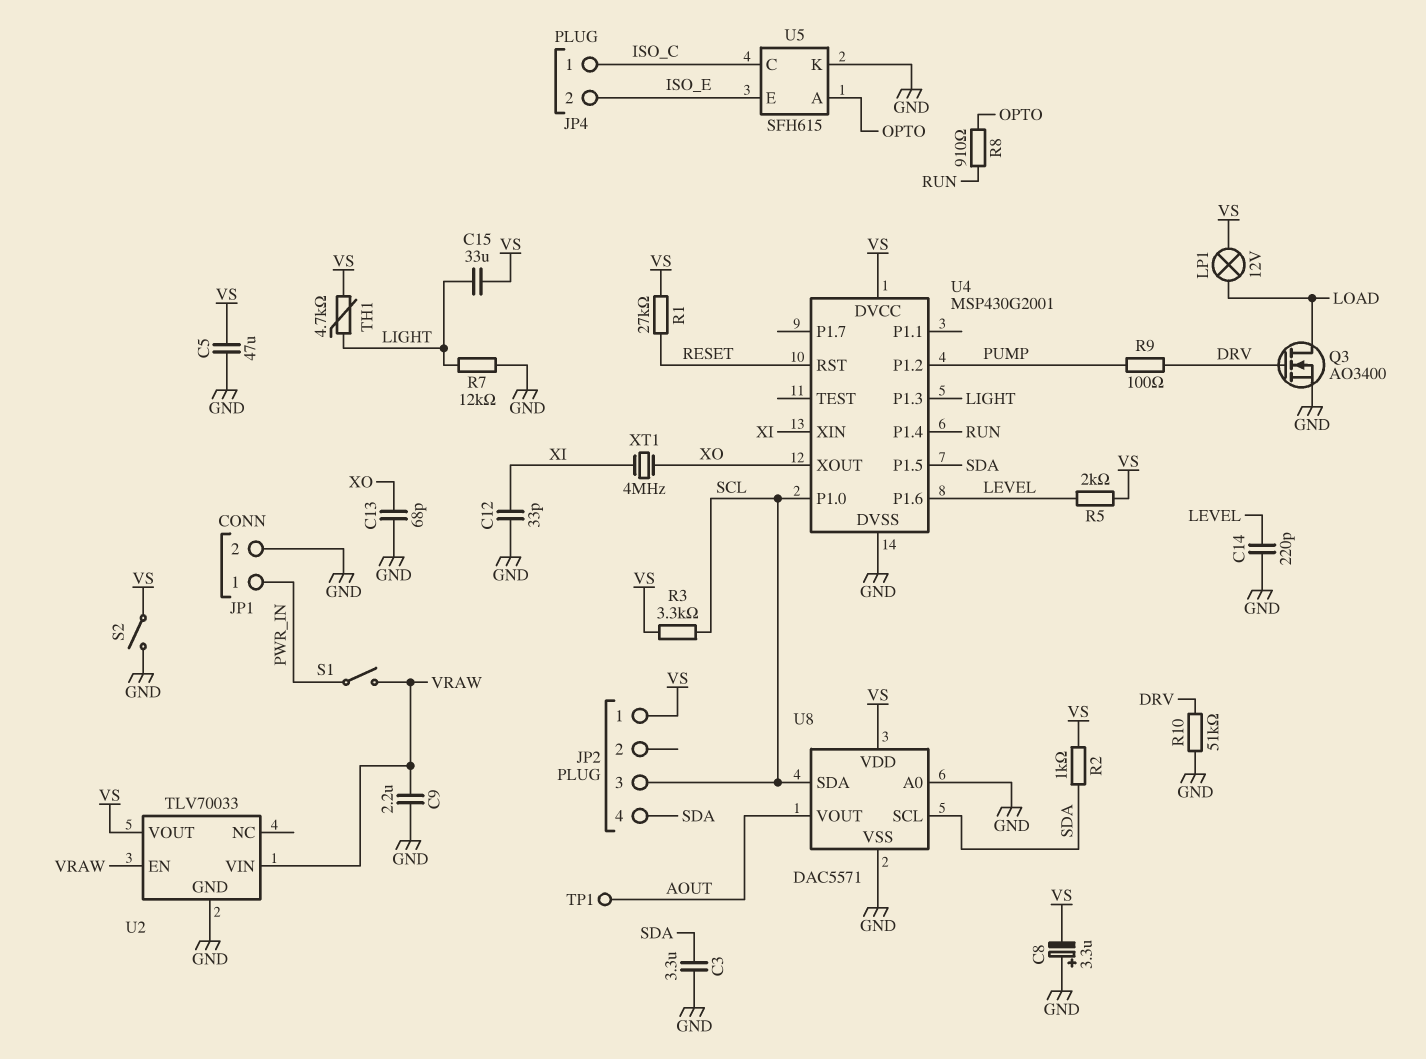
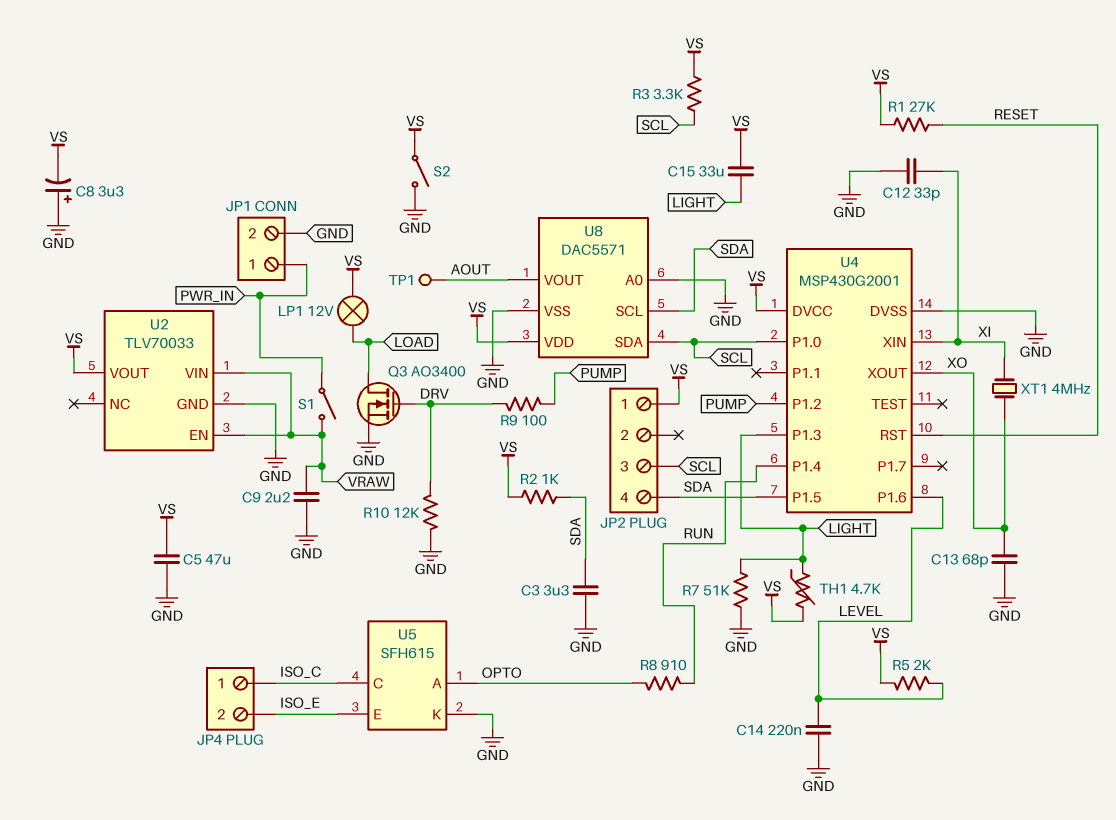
C14: 220pF (GND, LEVEL) -> 220nF (GND, LEVEL)
R7: 12k (GND, LIGHT) -> 51k (GND, LIGHT)
R10: 51k (DRV, GND) -> 12k (DRV, GND)

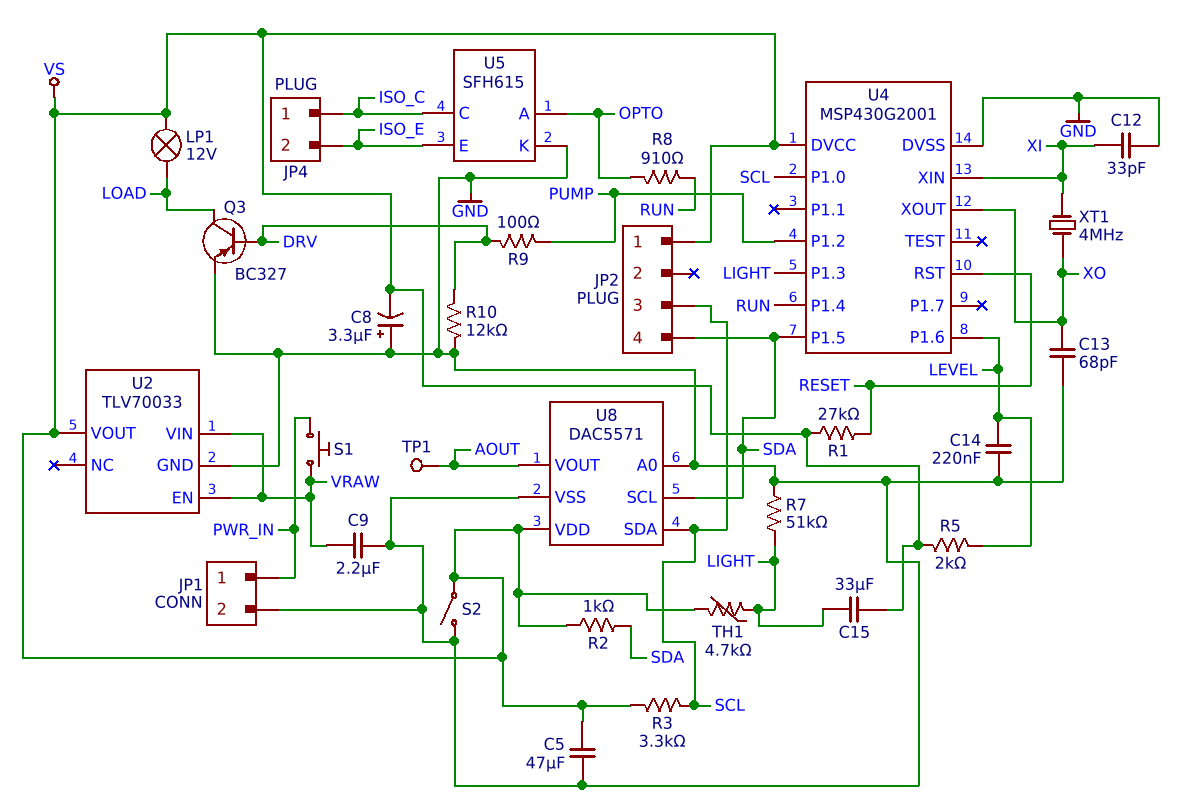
C3: 3.3uF (GND, SDA) -> none
Q3: NMOS AO3400 (G DRV, D LOAD, S GND) -> PNP BC327 (B DRV, C LOAD, E GND)
S1: switch (PWR_IN, VRAW) -> button (PWR_IN, VRAW)

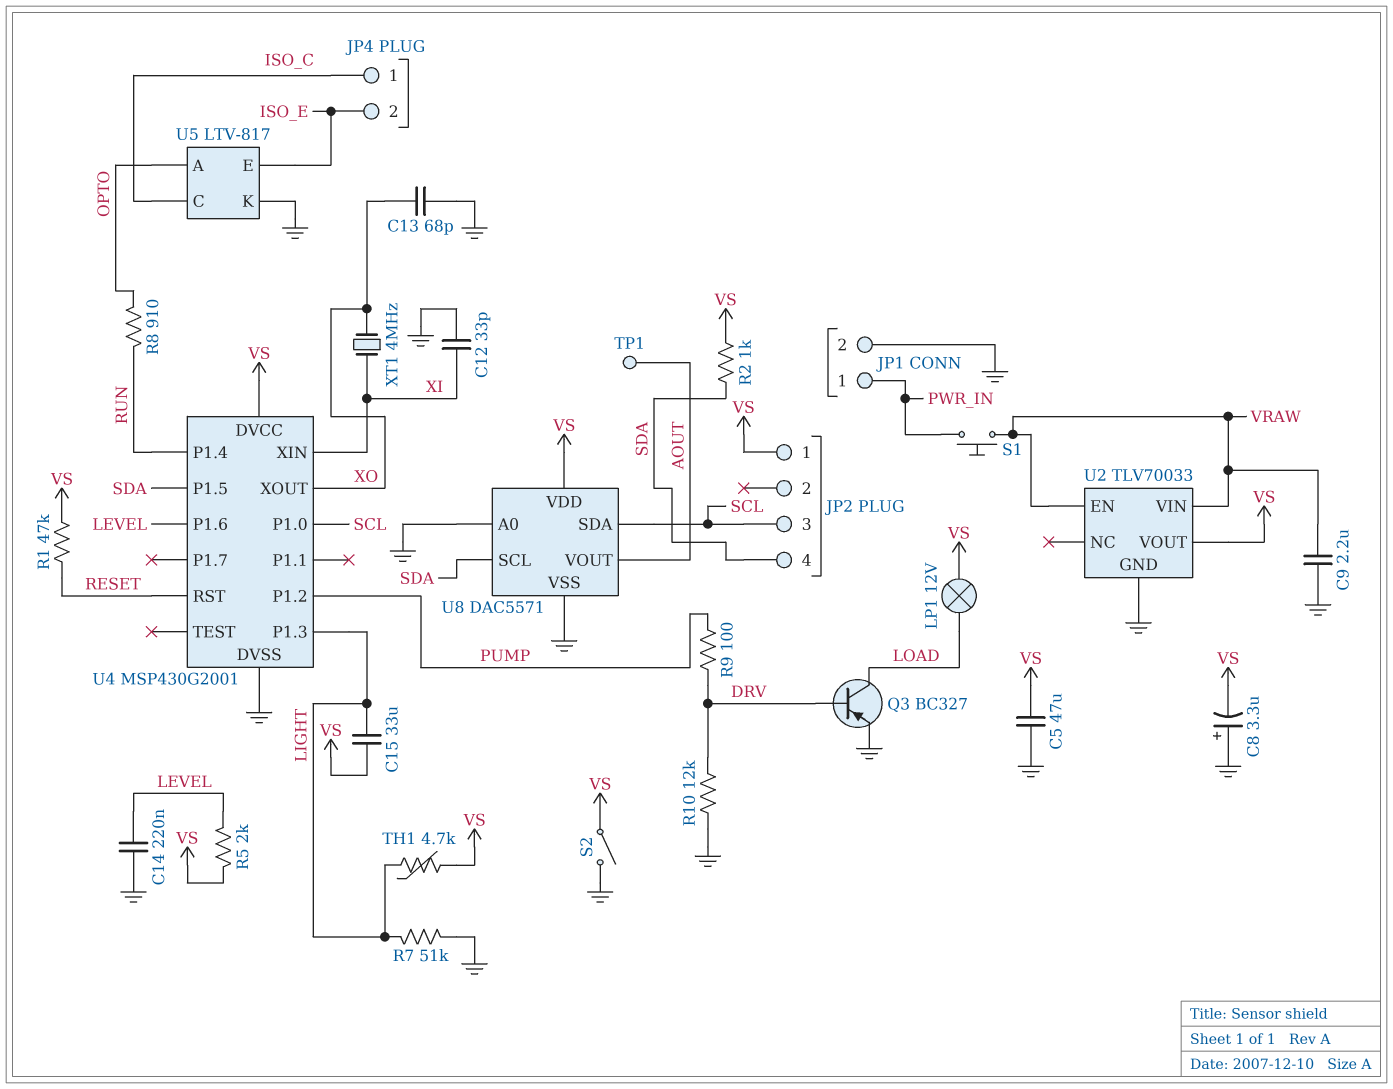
R1: 27k (RESET, VS) -> 47k (RESET, VS)
R3: 3.3k (SCL, VS) -> none
U5: SFH615 -> LTV-817

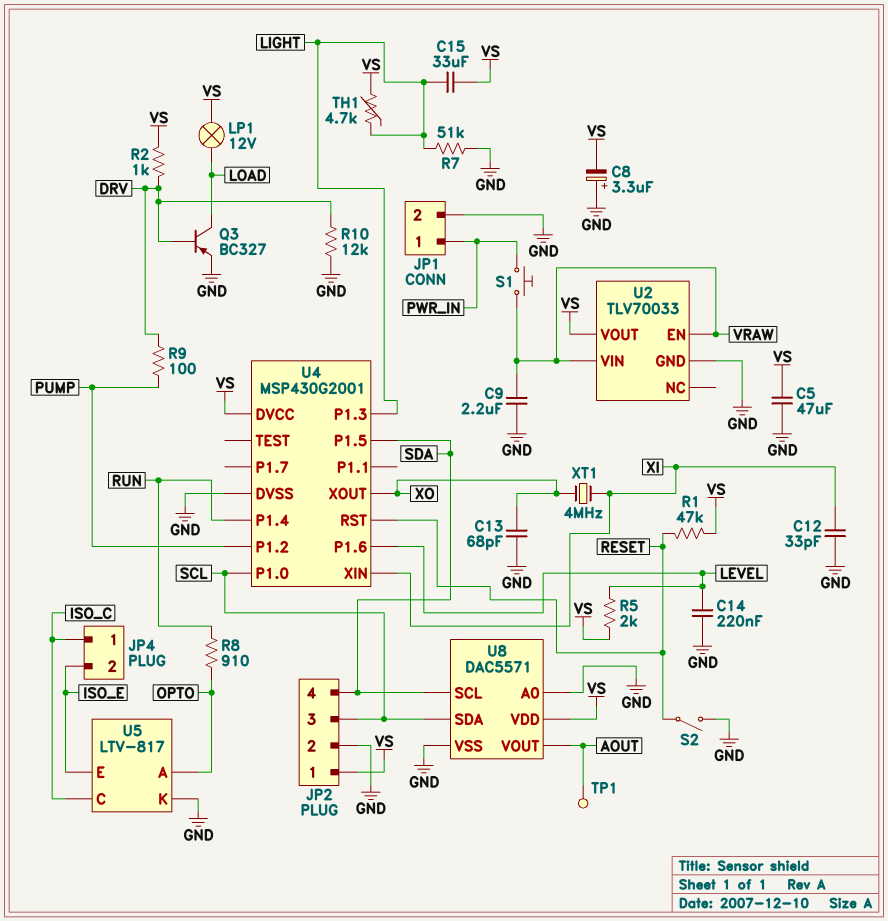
JP2 pin 2: none -> GND
R2: 1k (SDA, VS) -> 1k (DRV, VS)
S2: switch (GND, VS) -> switch (GND, RESET)

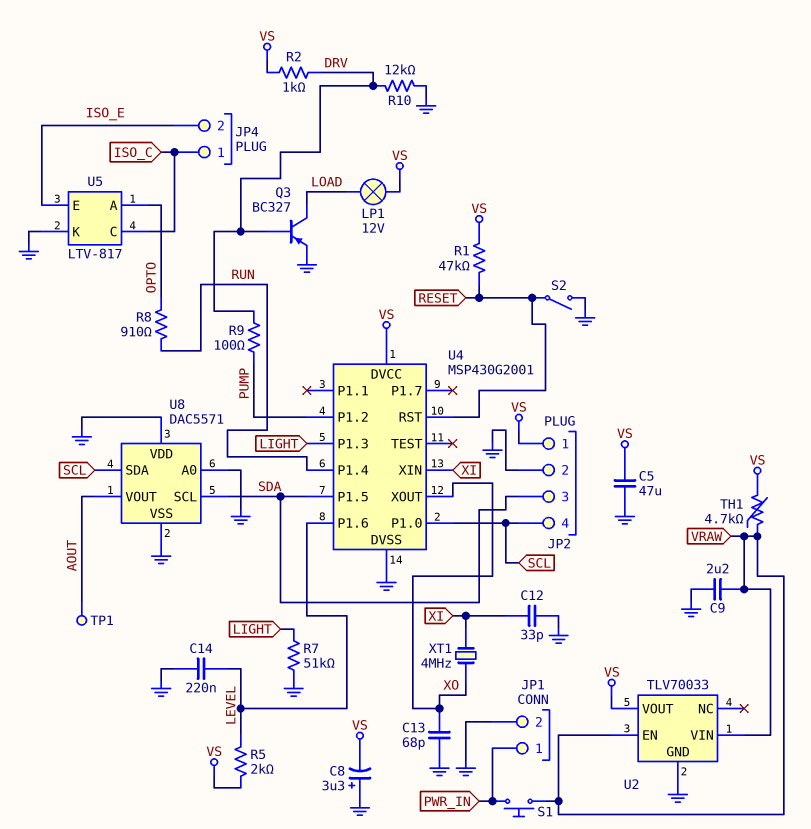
C15: 33uF (LIGHT, VS) -> none
JP2 pin 3: SCL -> SDA
JP2 pin 4: SDA -> SCL
TH1: 4.7k (LIGHT, VS) -> 4.7k (VRAW, VS)
U8 pin VDD: VS -> GND

